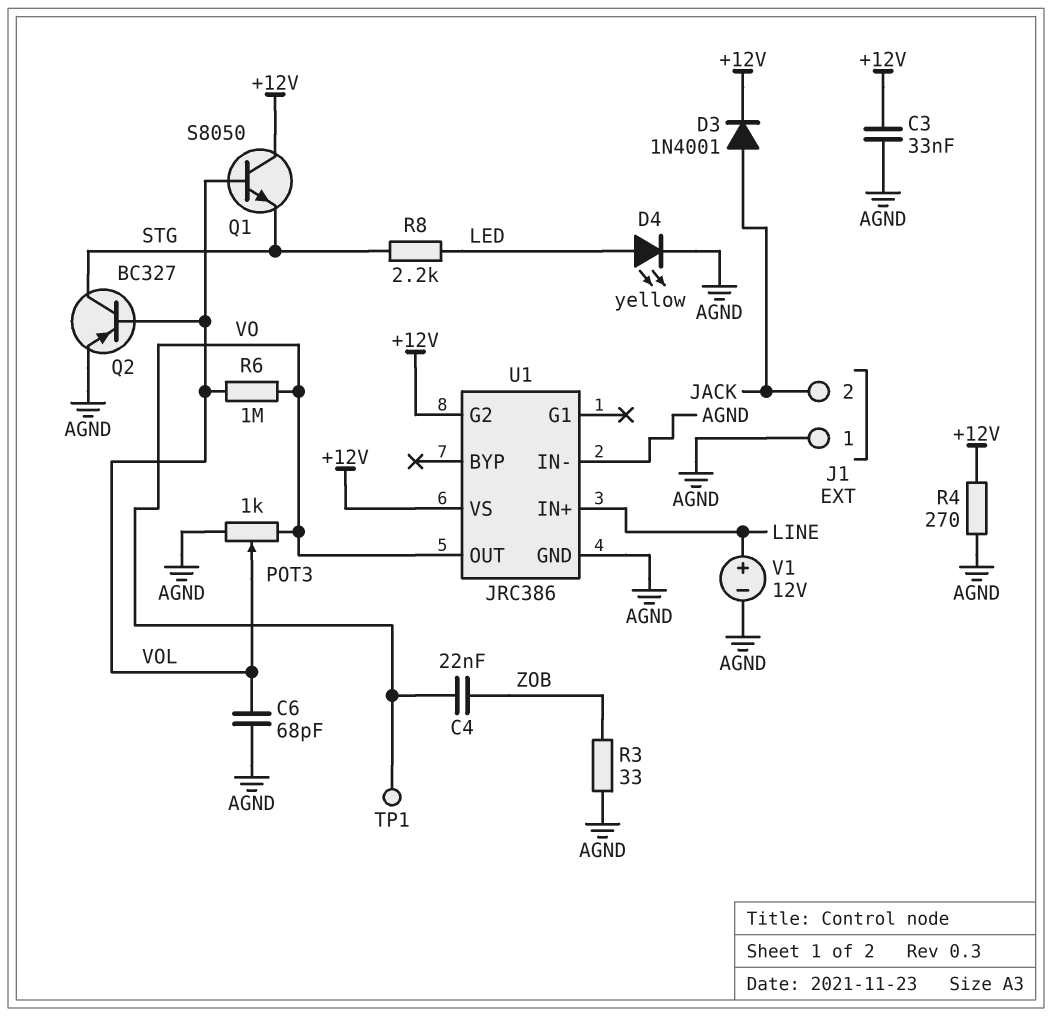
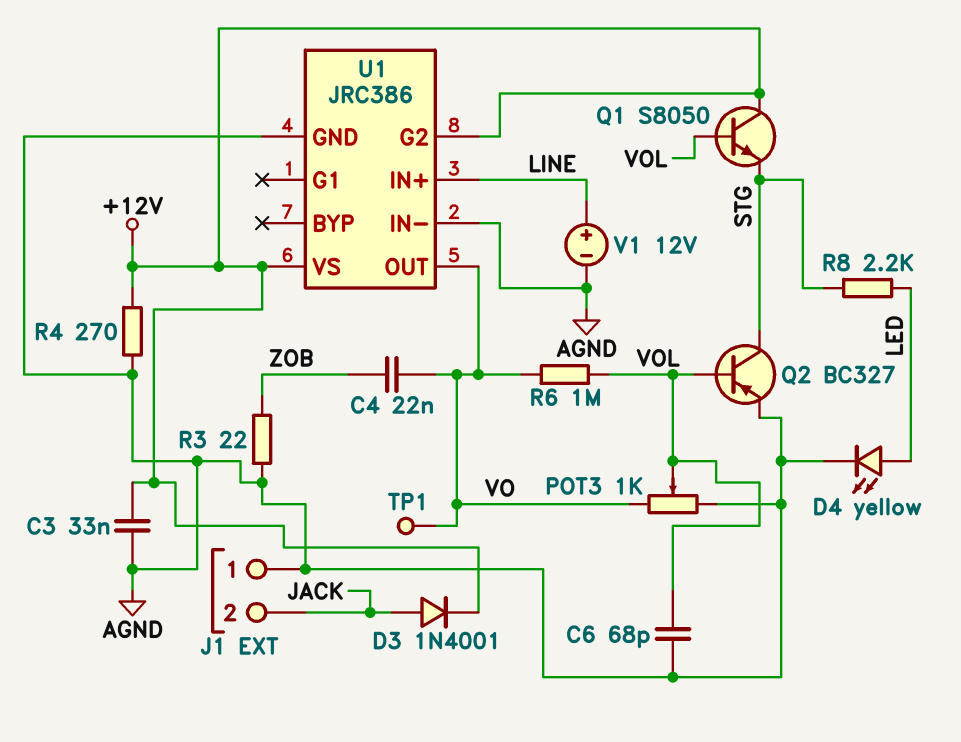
R3: 33 (AGND, ZOB) -> 22 (AGND, ZOB)

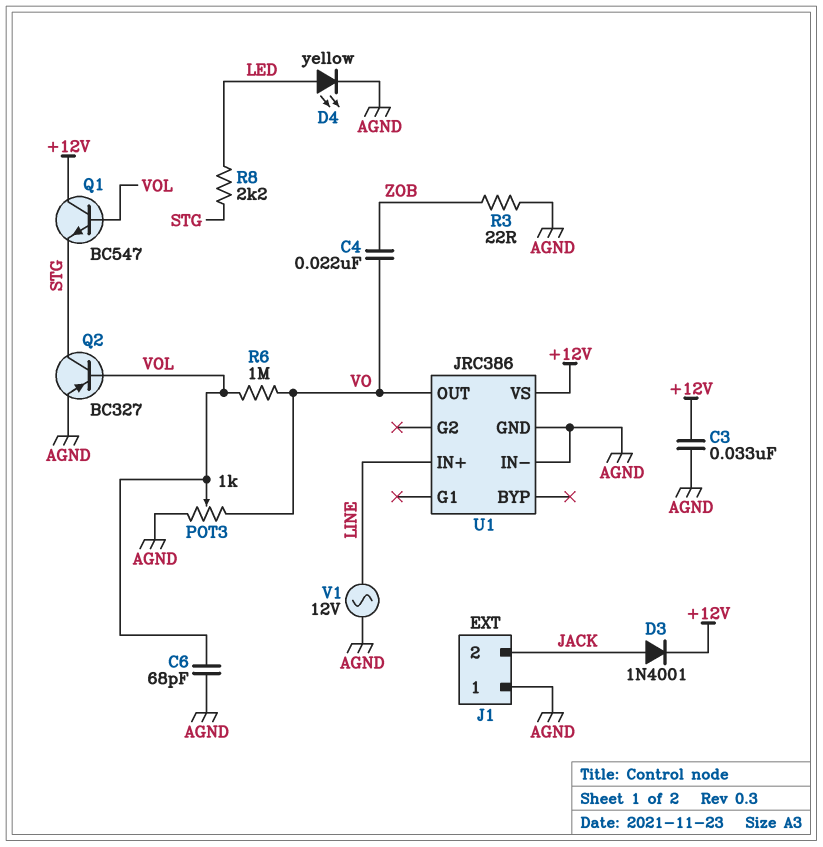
Q1: NPN S8050 (B VOL, C +12V, E STG) -> NPN BC547 (B VOL, C +12V, E STG)
R4: 270 (+12V, AGND) -> none
TP1: test point (VO) -> none
U1 pin G2: +12V -> none
V1: 12V (plus LINE, minus AGND) -> AC 12V (AGND, LINE)

